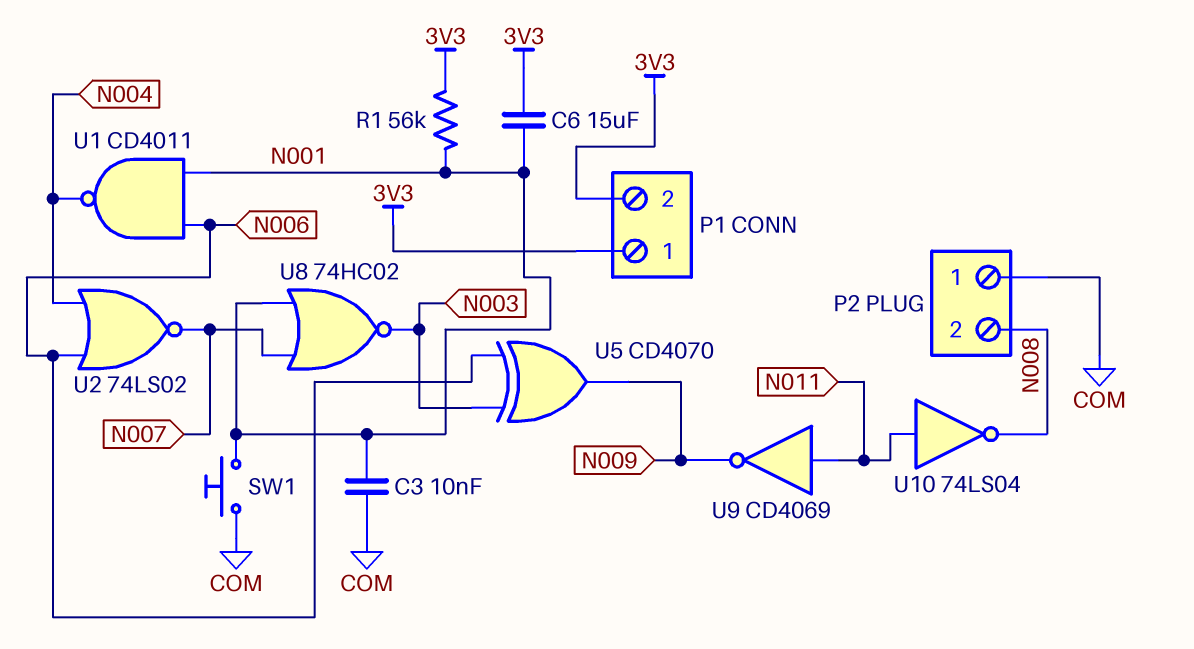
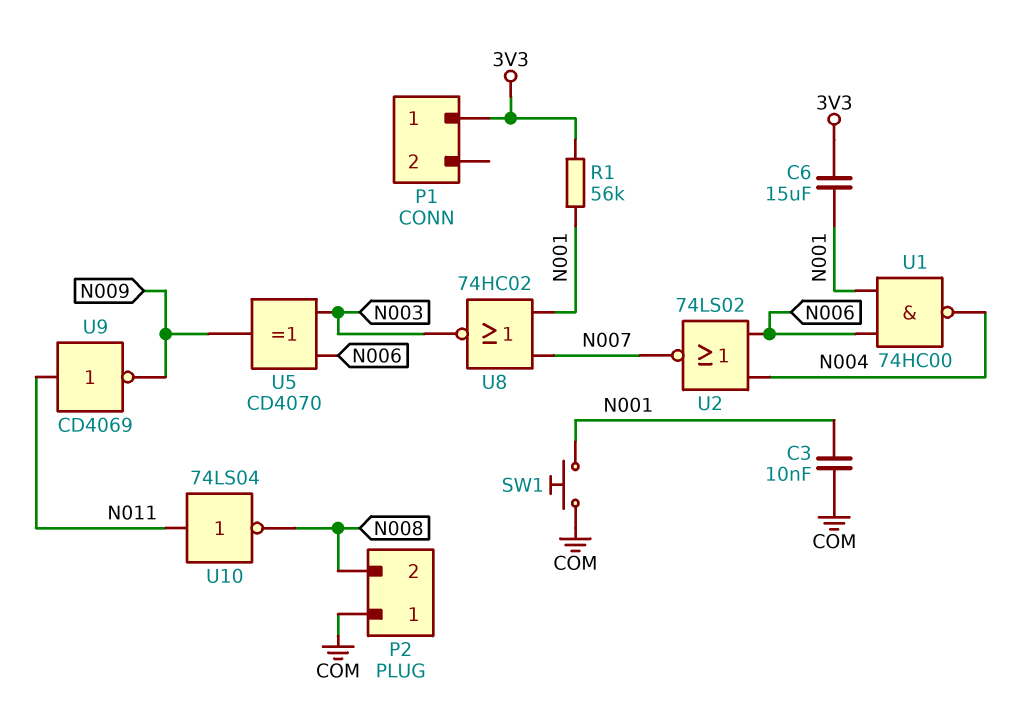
P1 pin 2: 3V3 -> none
U1: NAND CD4011 (in N001, in N006, out N004) -> NAND 74HC00 (in N001, in N006, out N004)

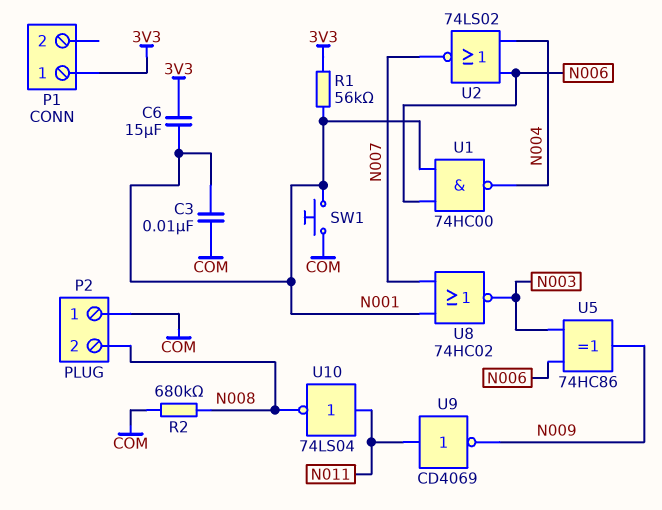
R2: none -> 680k (COM, N008)
U5: XOR CD4070 (in N003, in N006, out N009) -> XOR 74HC86 (in N003, in N006, out N009)

